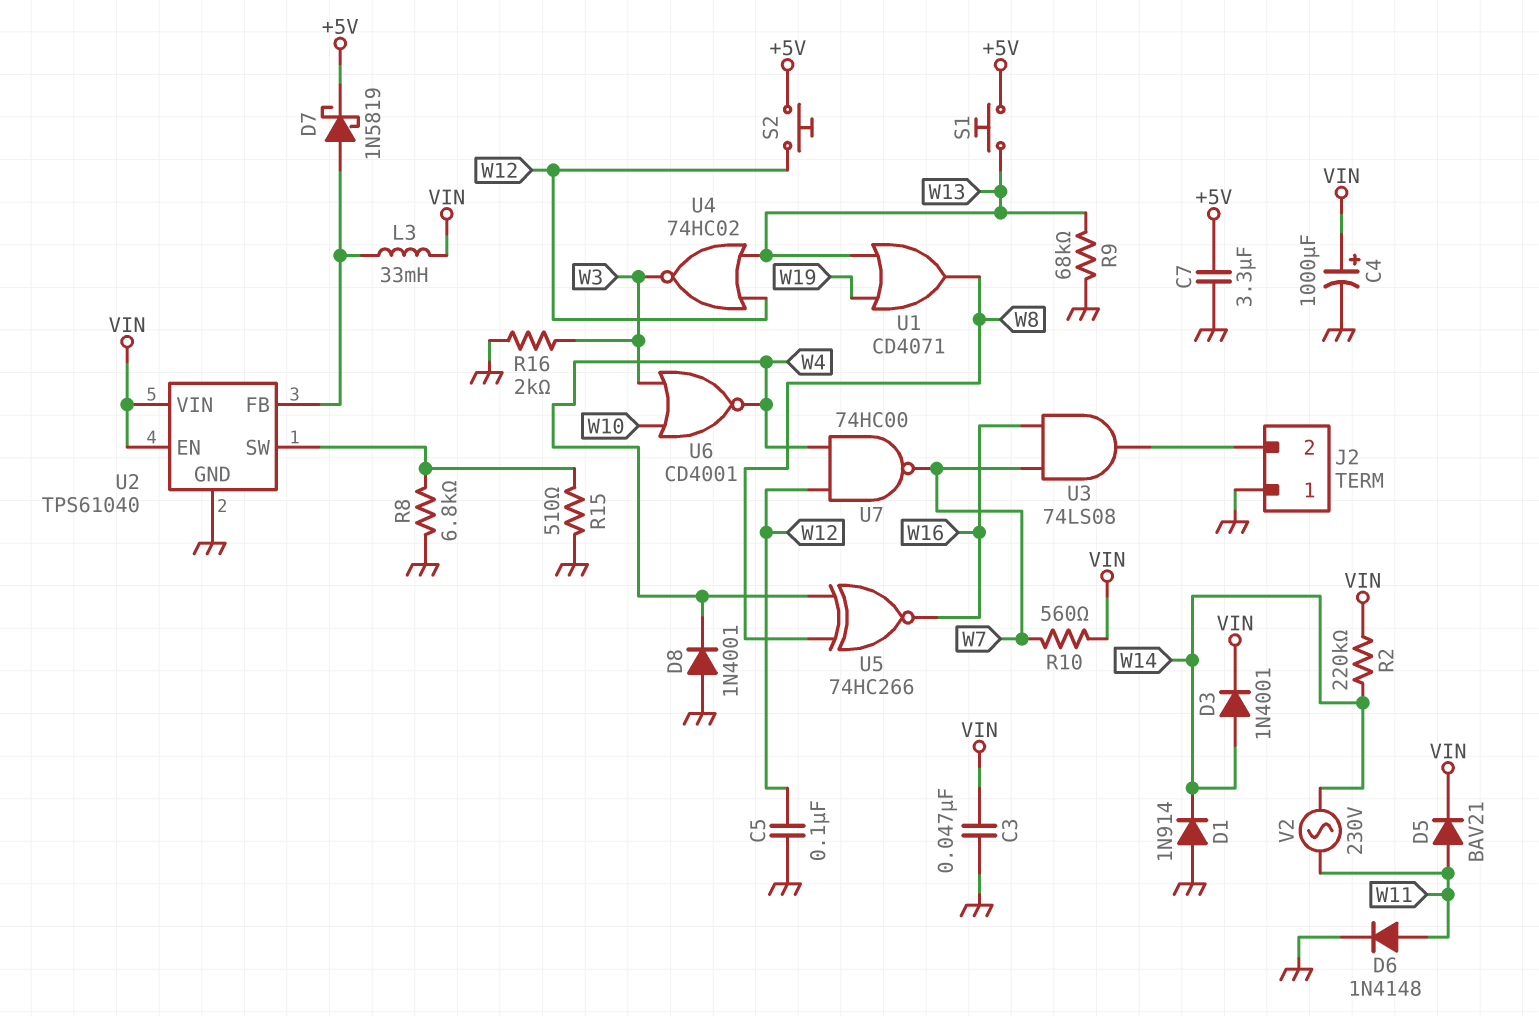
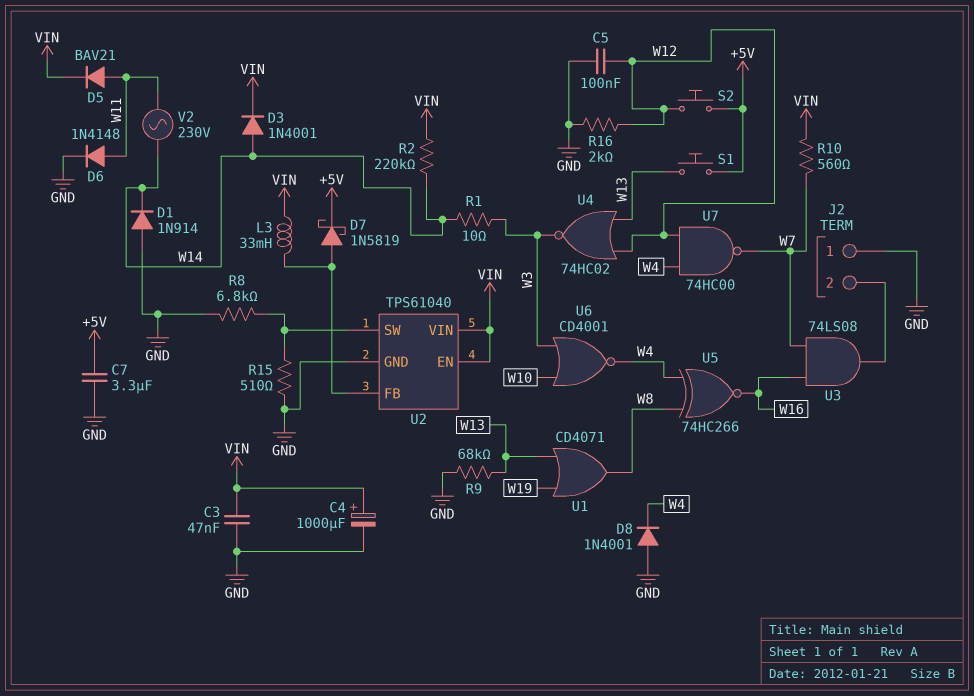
R1: none -> 10 (W3, W14)
R16: 2k (GND, W3) -> 2k (GND, W12)

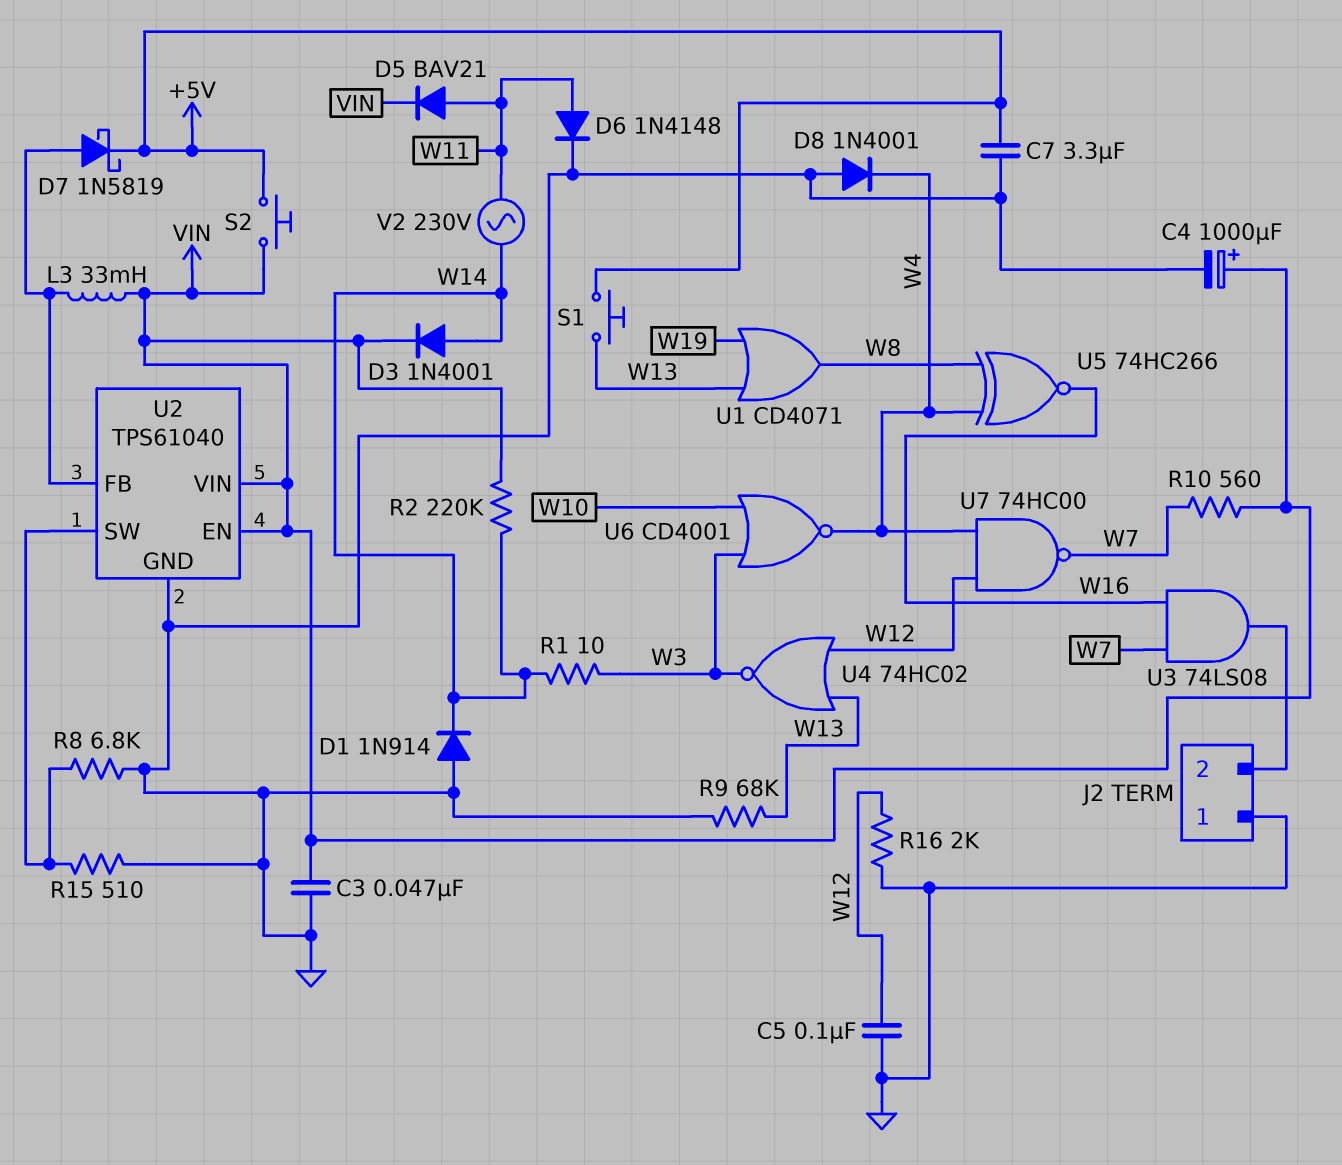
S2: button (+5V, W12) -> button (+5V, VIN)

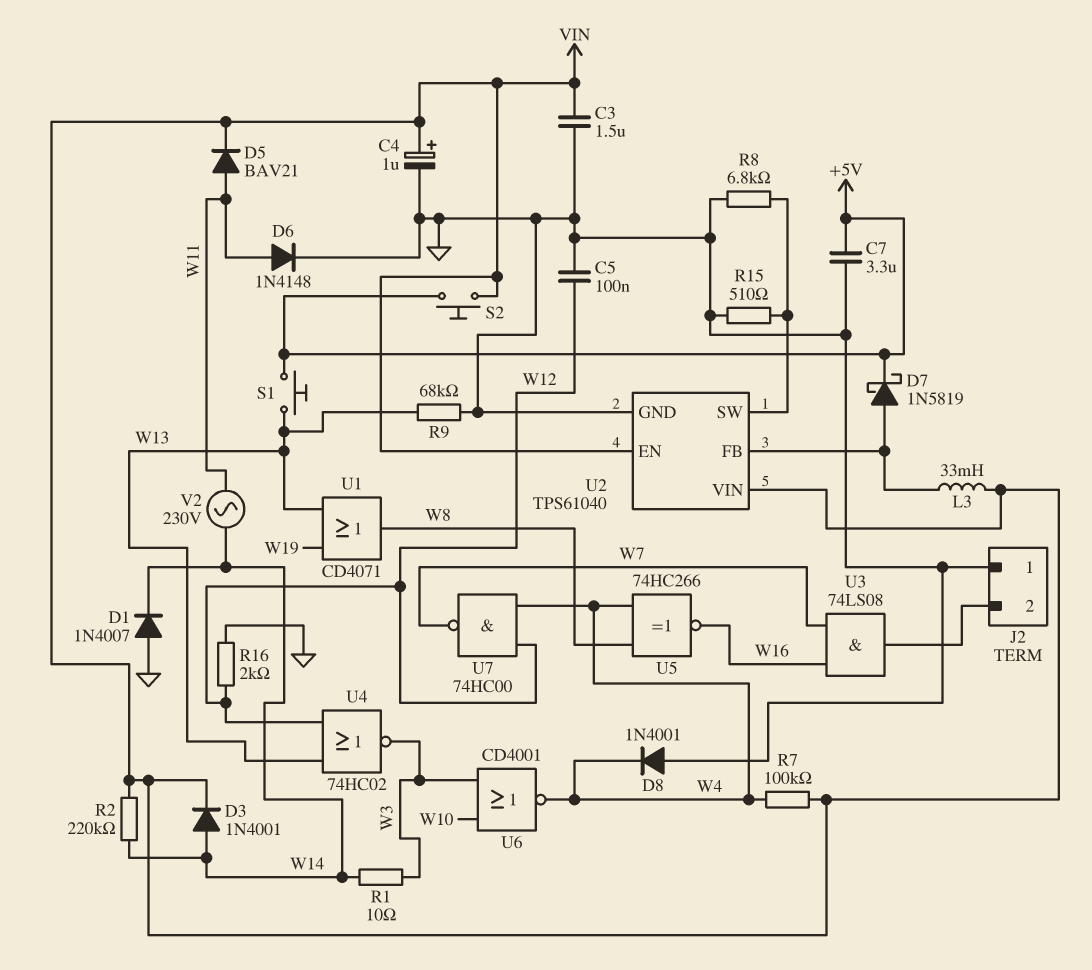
C3: 47nF (GND, VIN) -> 1.5uF (GND, VIN)
C4: 1000uF (plus VIN, minus GND) -> 1uF (plus VIN, minus GND)
D1: diode 1N914 (A GND, K W14) -> diode 1N4007 (A GND, K W14)
R7: none -> 100k (VIN, W4)
R10: 560 (VIN, W7) -> none

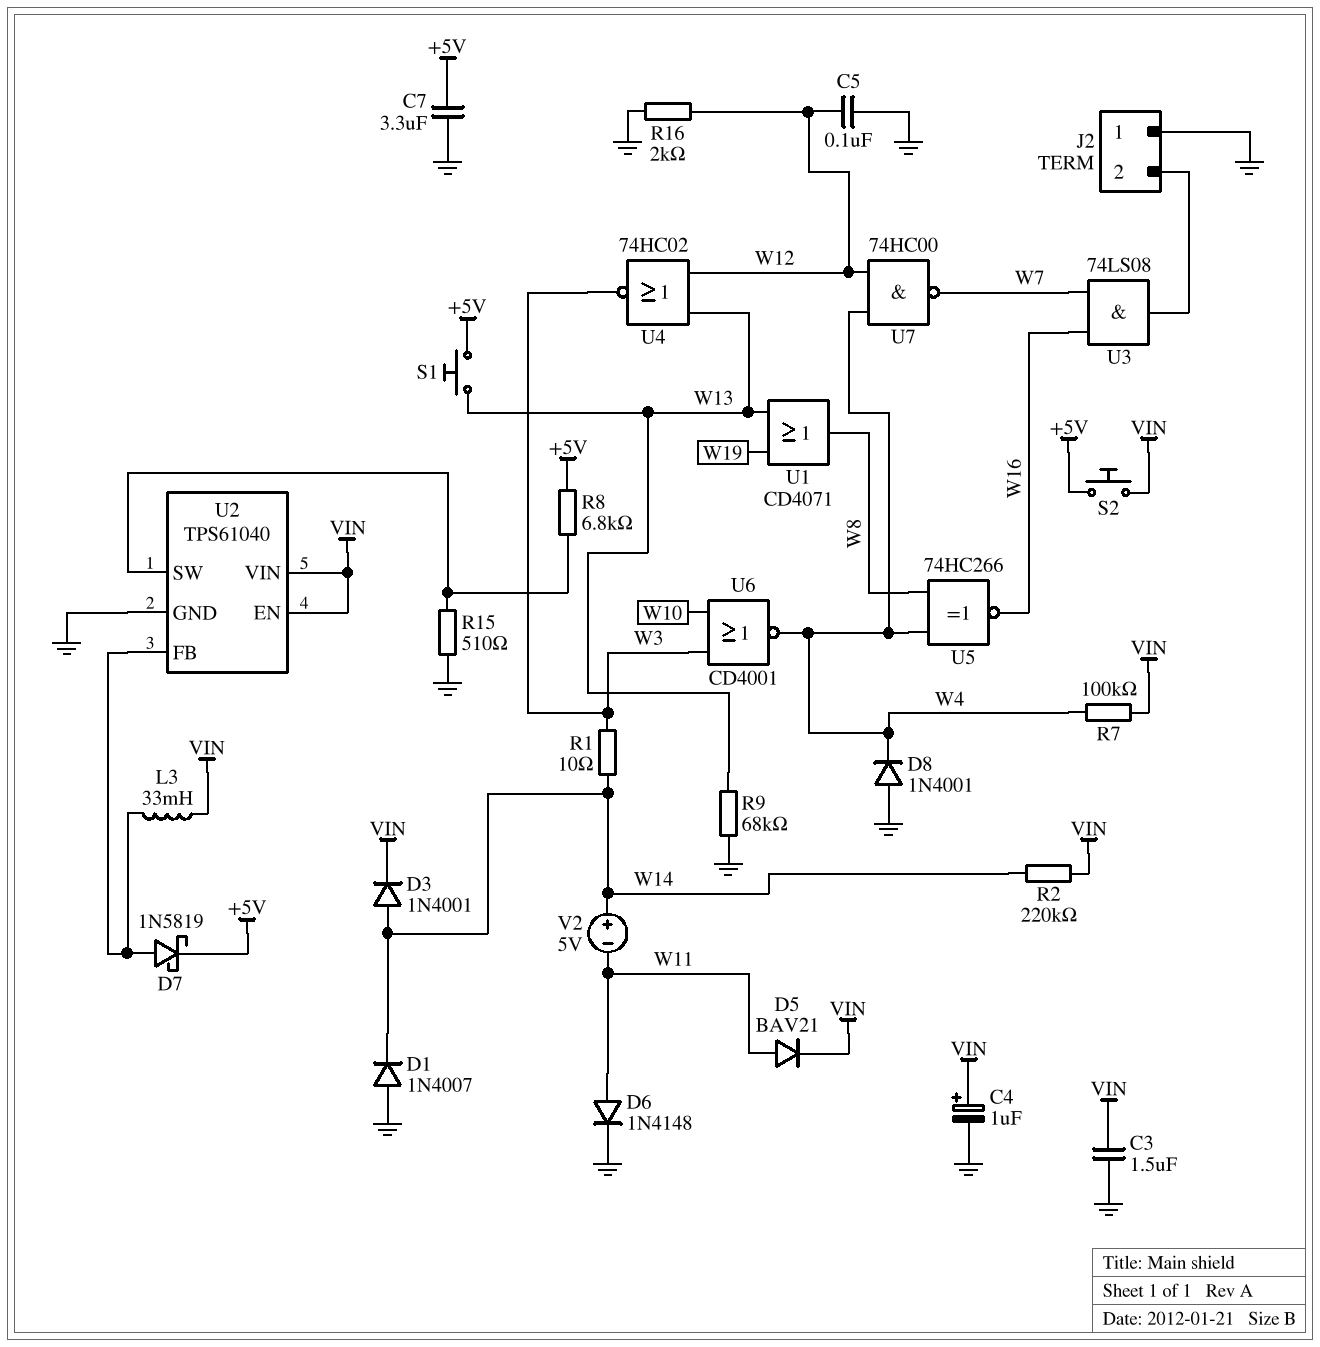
R8: 6.8k (GND, U2/SW) -> 6.8k (+5V, U2/SW)
V2: AC 230V (W11, W14) -> 5V (plus W14, minus W11)

